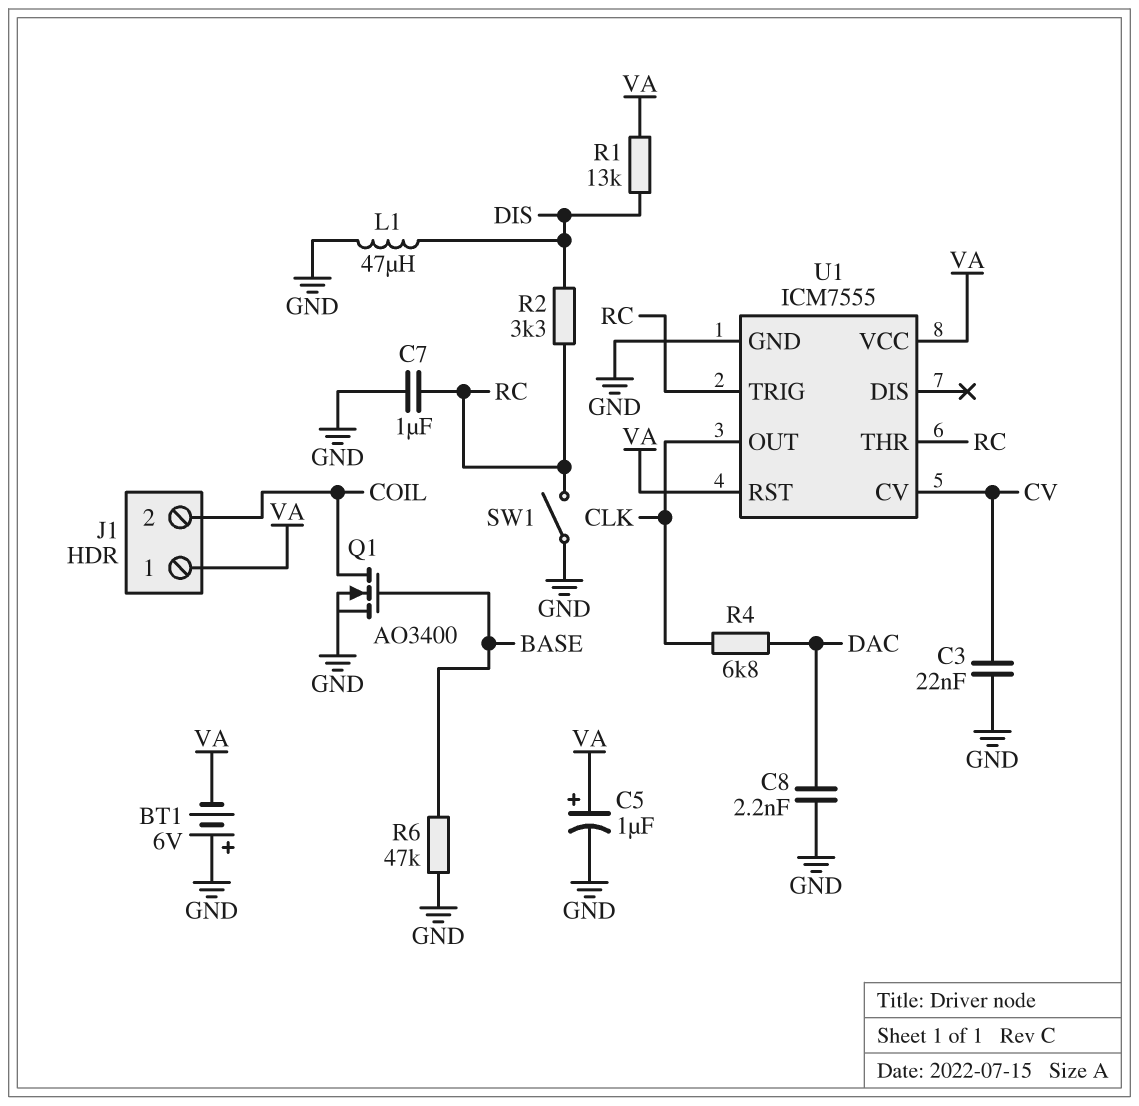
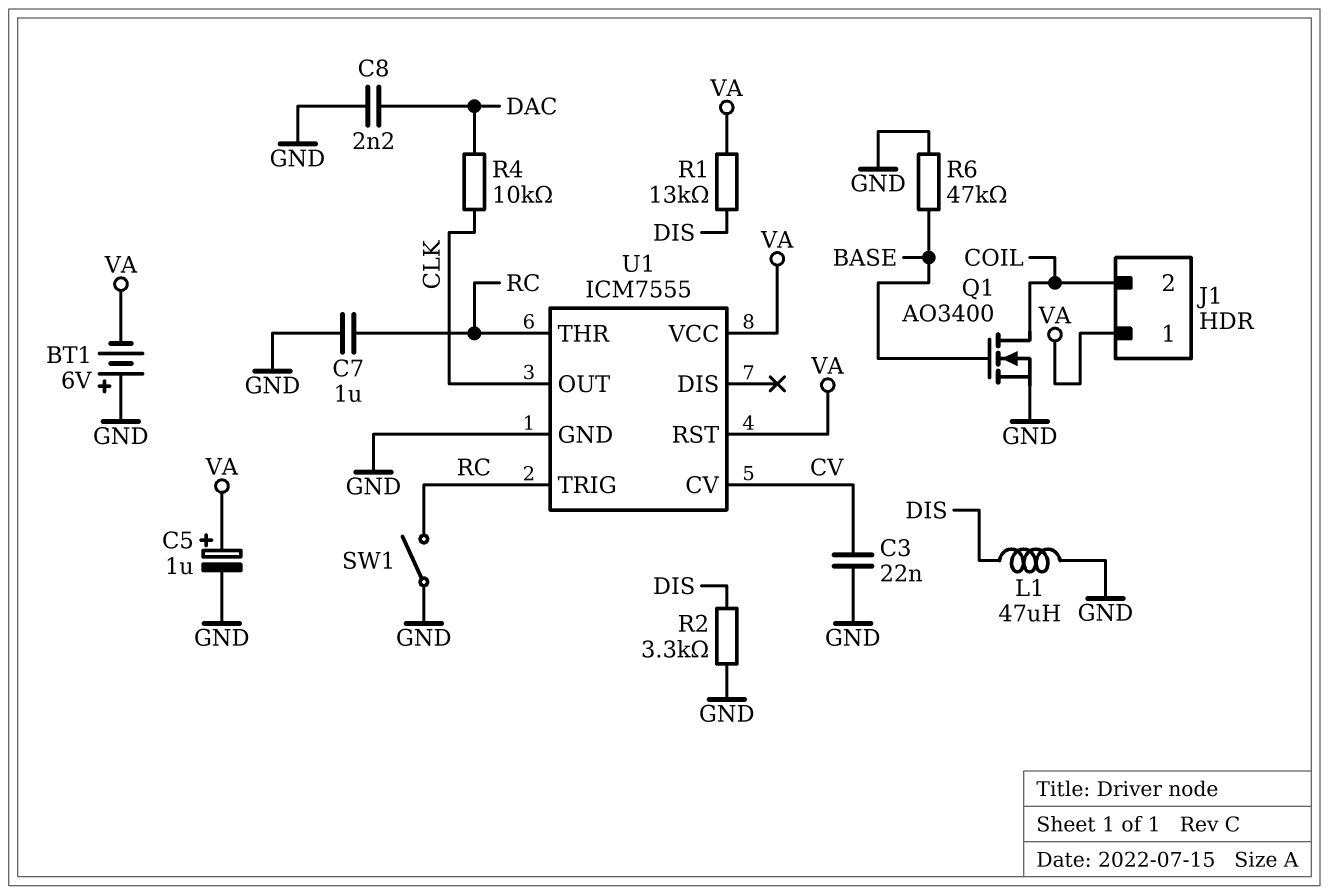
R2: 3.3k (DIS, RC) -> 3.3k (DIS, GND)
R4: 6.8k (CLK, DAC) -> 10k (CLK, DAC)

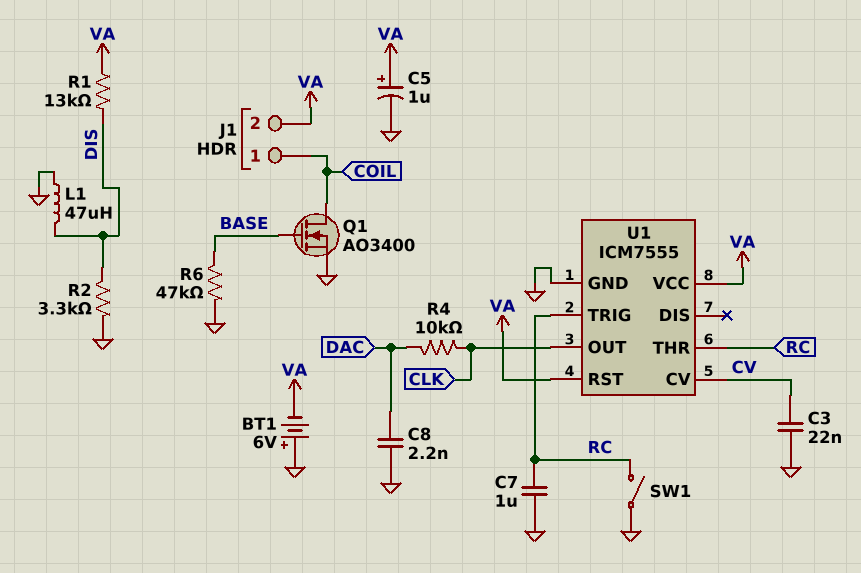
J1 pin 1: VA -> COIL
J1 pin 2: COIL -> VA

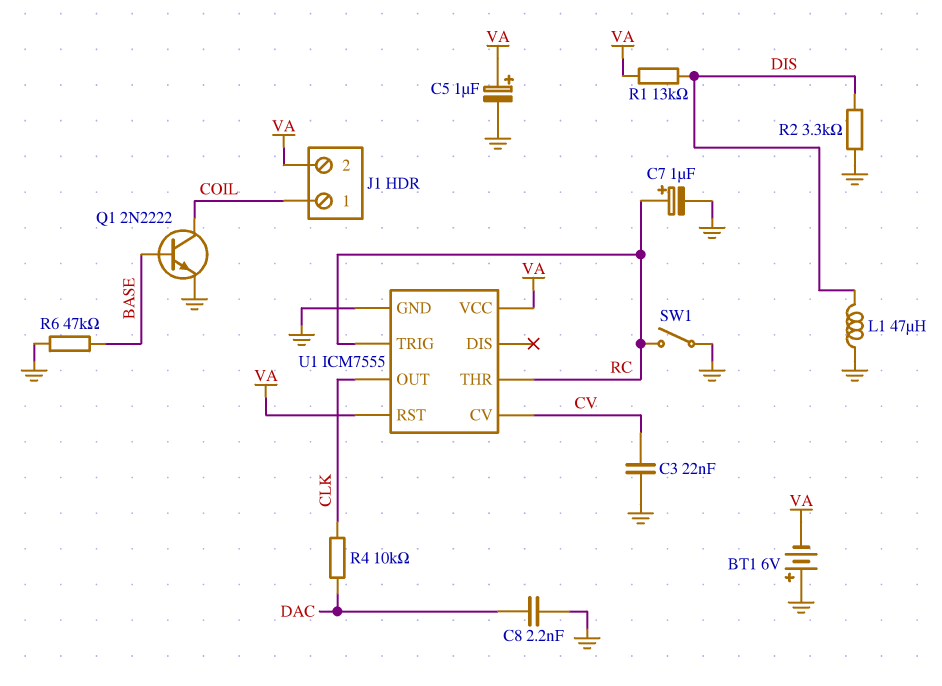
C7: 1uF (GND, RC) -> 1uF (plus RC, minus GND)
Q1: NMOS AO3400 (G BASE, D COIL, S GND) -> NPN 2N2222 (B BASE, C COIL, E GND)

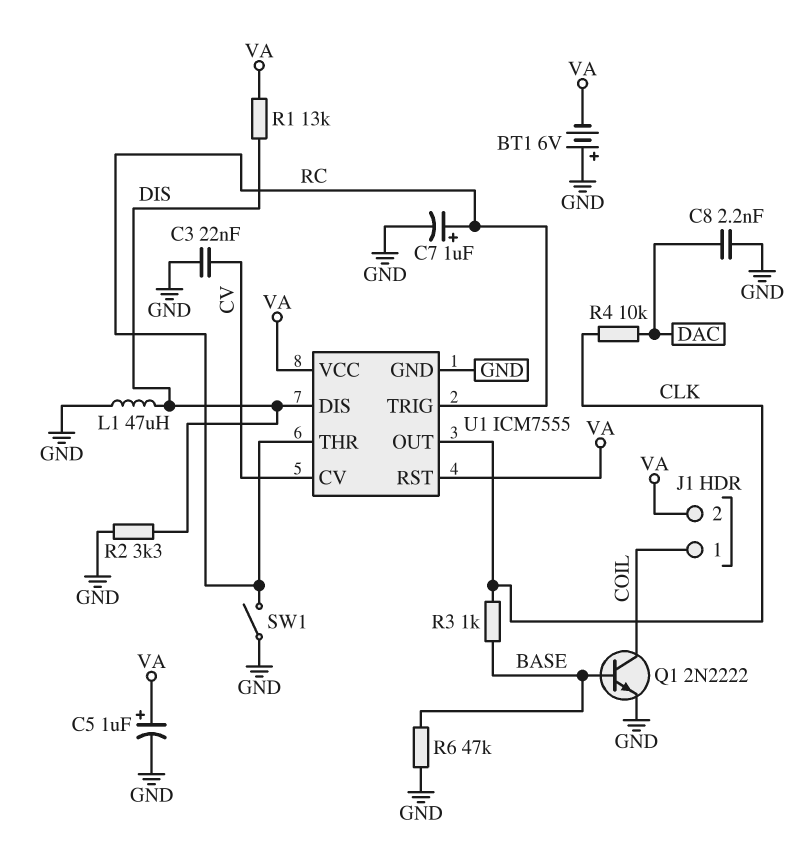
R3: none -> 1k (BASE, CLK)
U1 pin DIS: none -> DIS

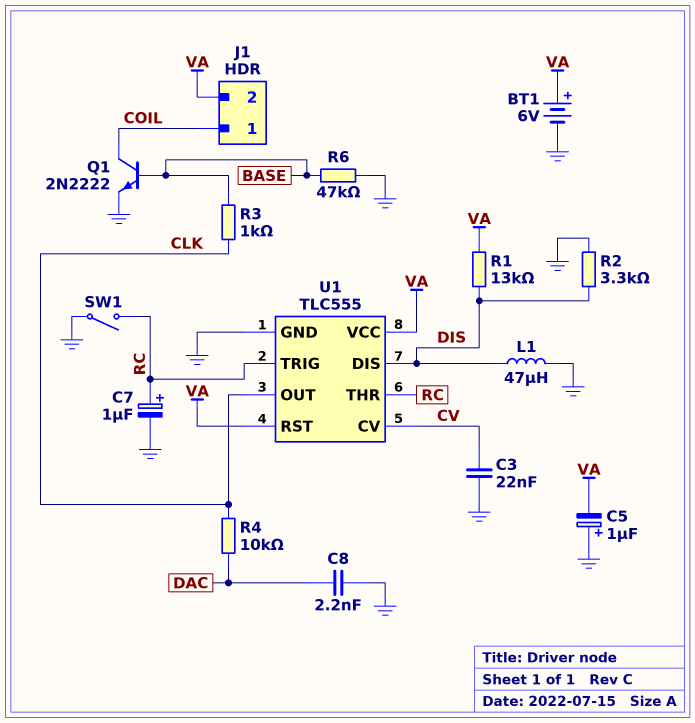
BT1: 6V (plus GND, minus VA) -> 6V (plus VA, minus GND)
C5: 1uF (plus VA, minus GND) -> 1uF (plus GND, minus VA)
U1: ICM7555 -> TLC555

